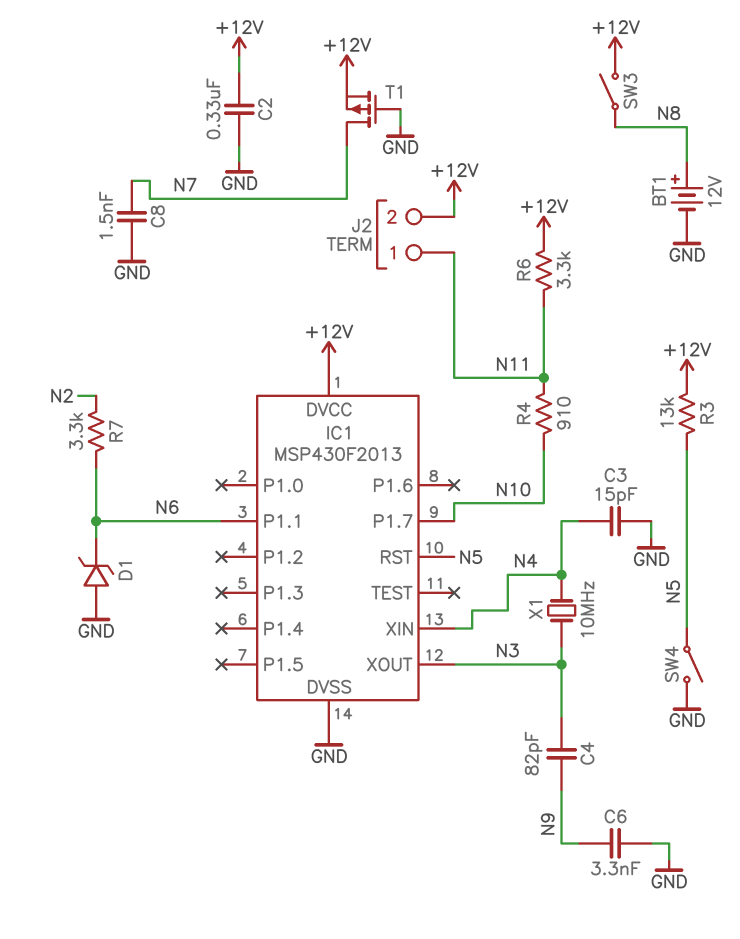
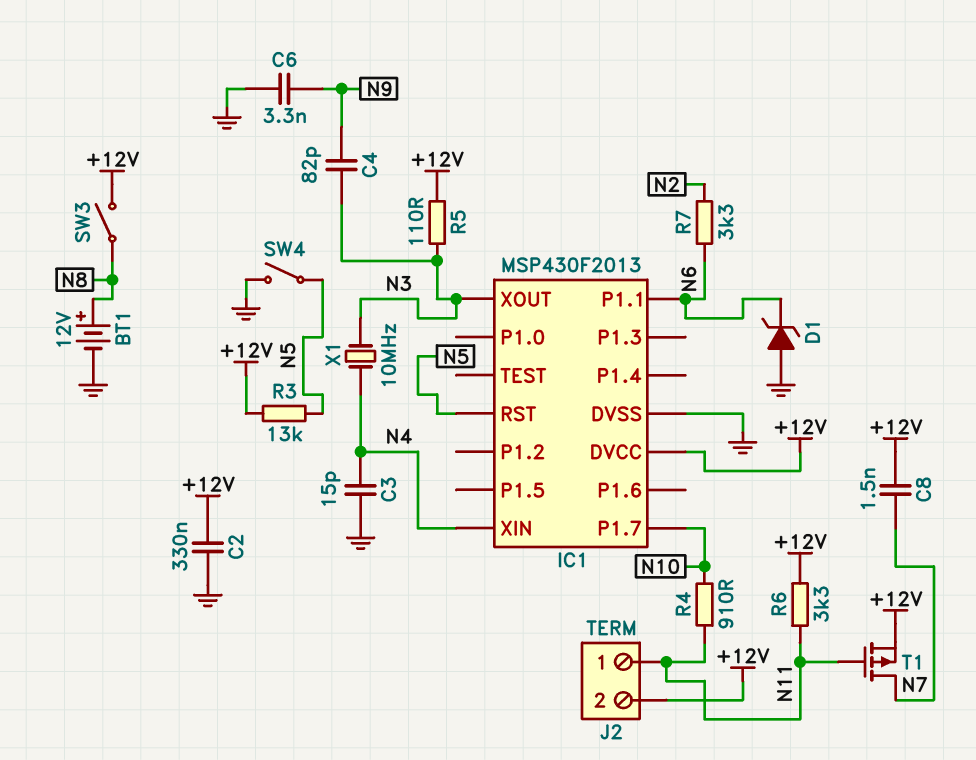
C8: 1.5nF (GND, N7) -> 1.5nF (+12V, N7)
R5: none -> 110 (+12V, N3)
T1: PMOS (G GND, D N7, S +12V) -> PMOS (G N11, D N7, S +12V)

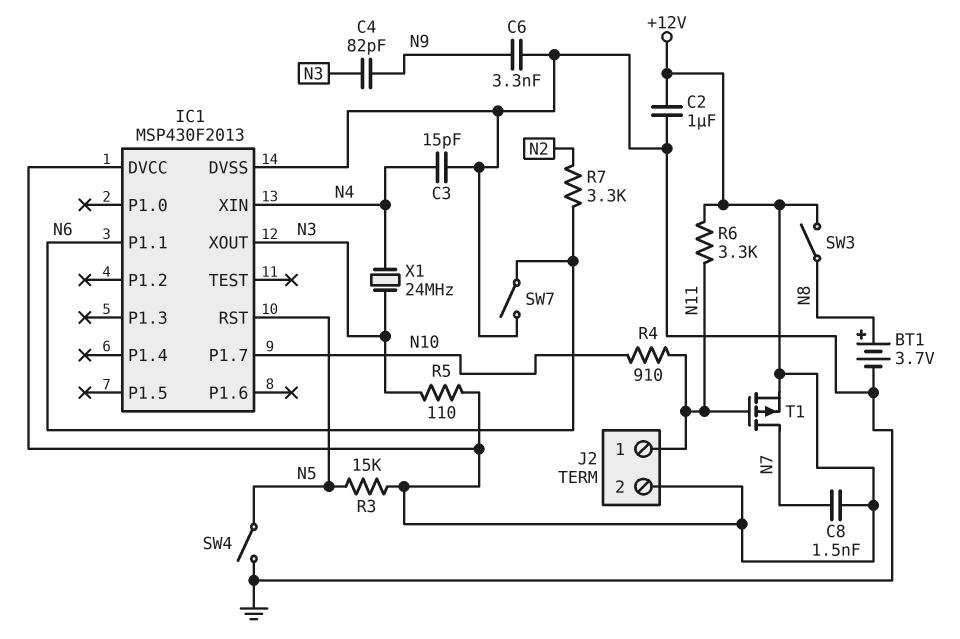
BT1: 12V (plus N8, minus GND) -> 3.7V (plus N8, minus GND)
C2: 330nF (+12V, GND) -> 1uF (+12V, GND)
D1: zener (A GND, K N6) -> none
R3: 13k (+12V, N5) -> 15k (+12V, N5)
SW7: none -> switch (GND, N6)
X1: 10MHz (N3, N4) -> 24MHz (N3, N4)

